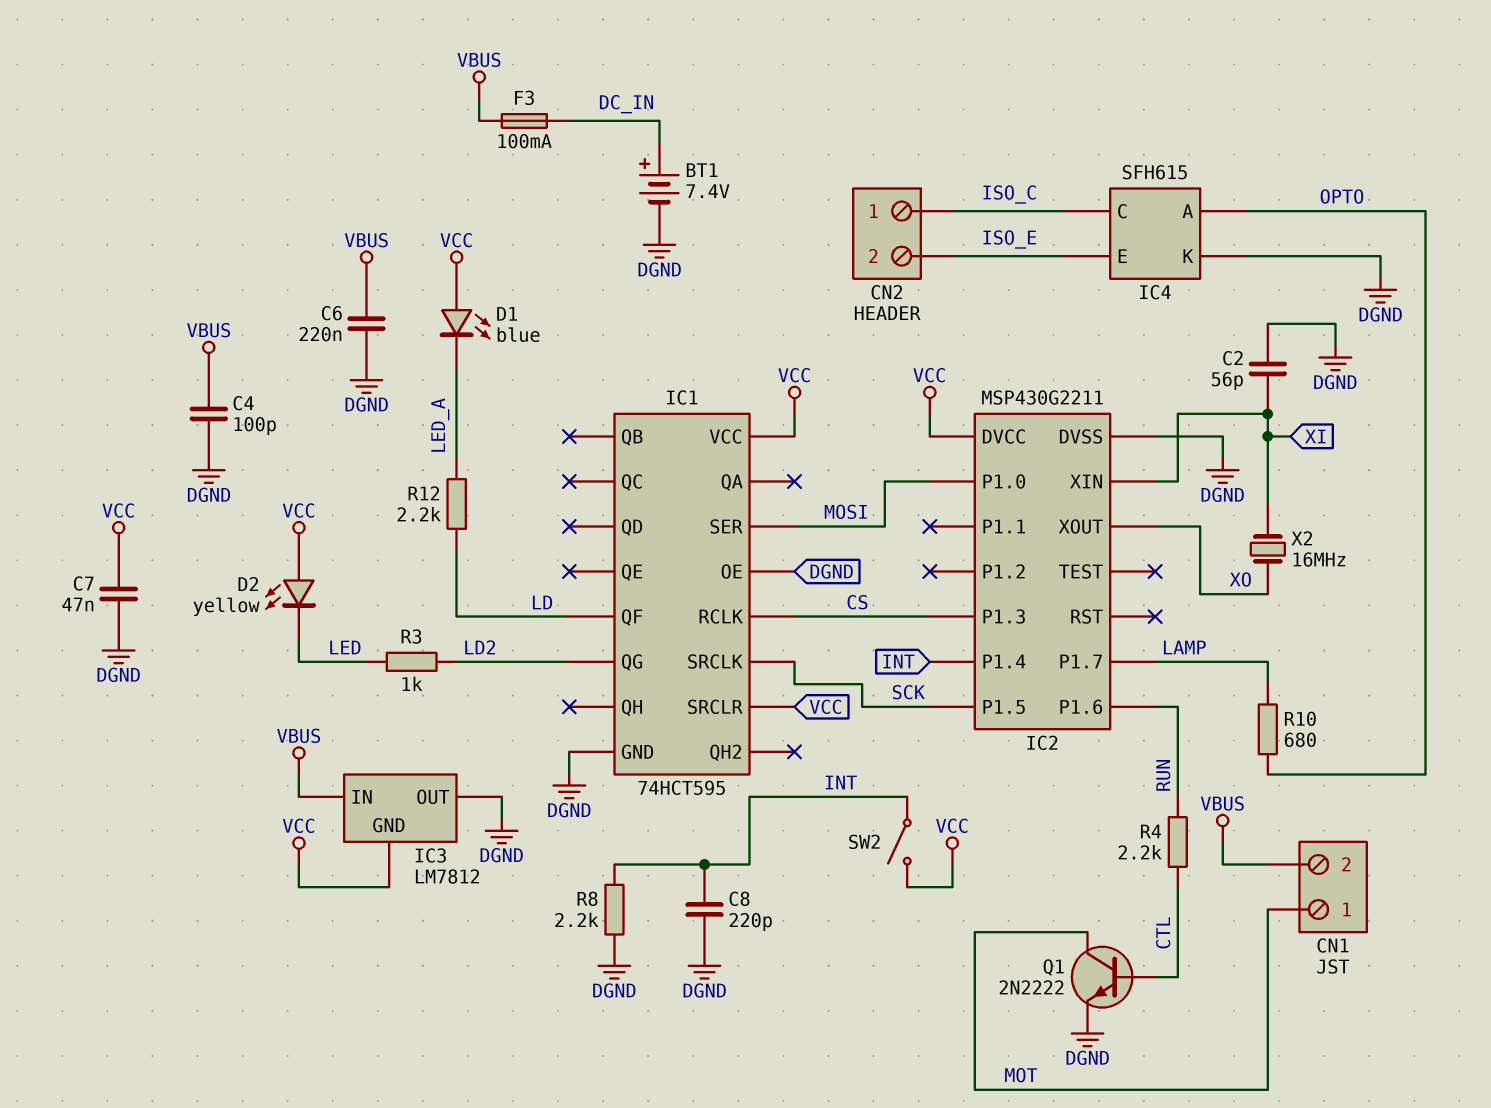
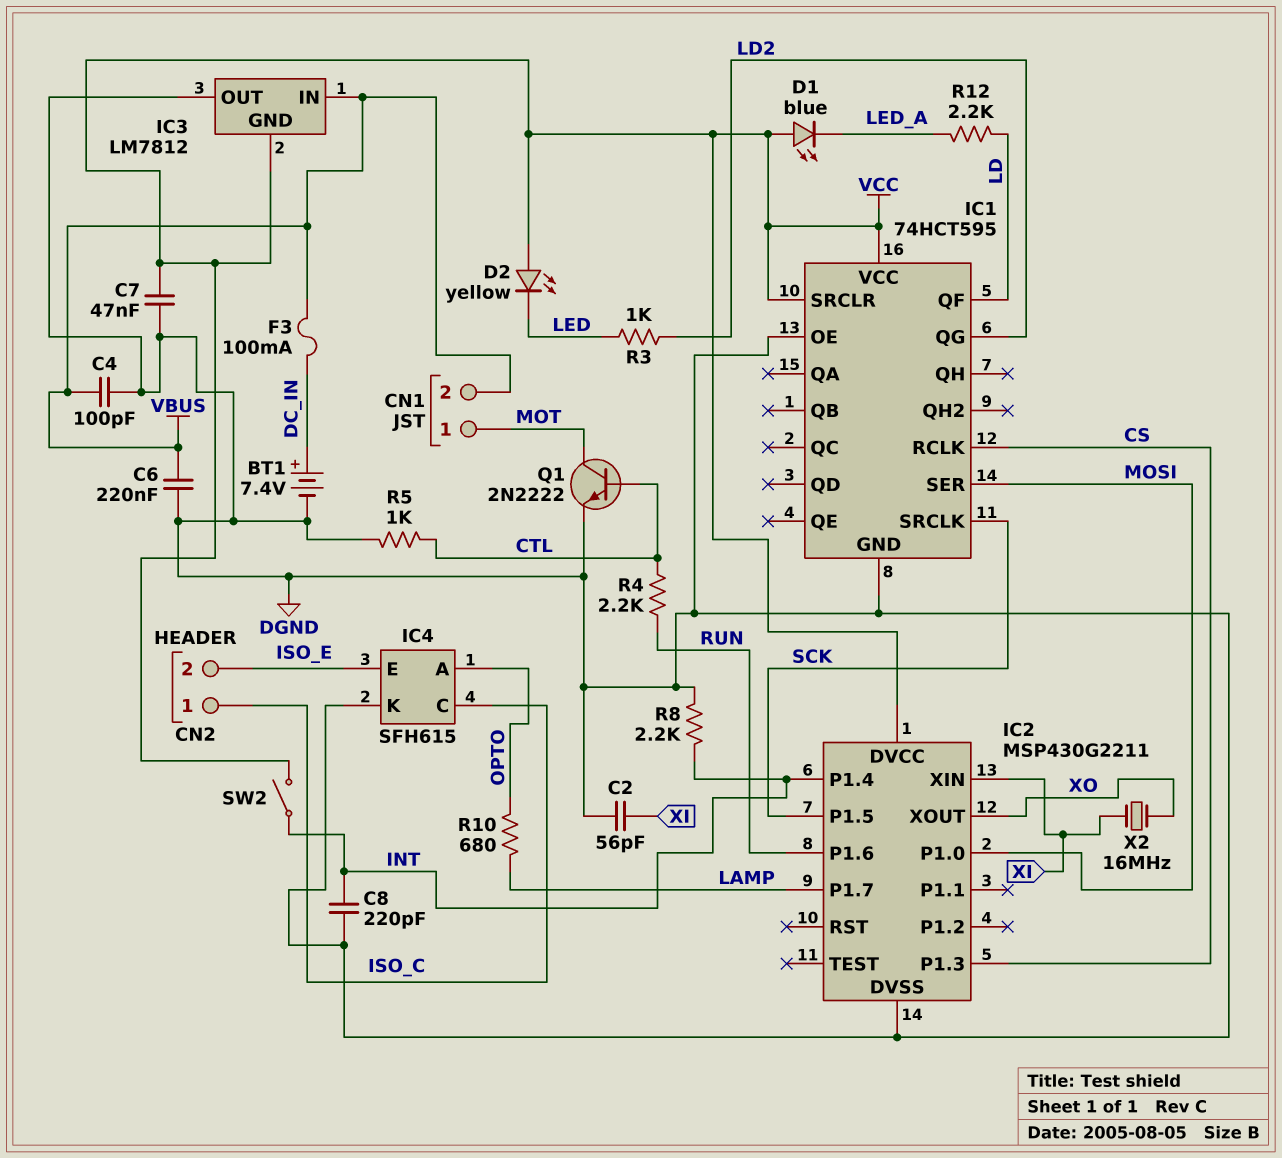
R5: none -> 1k (CTL, DGND)

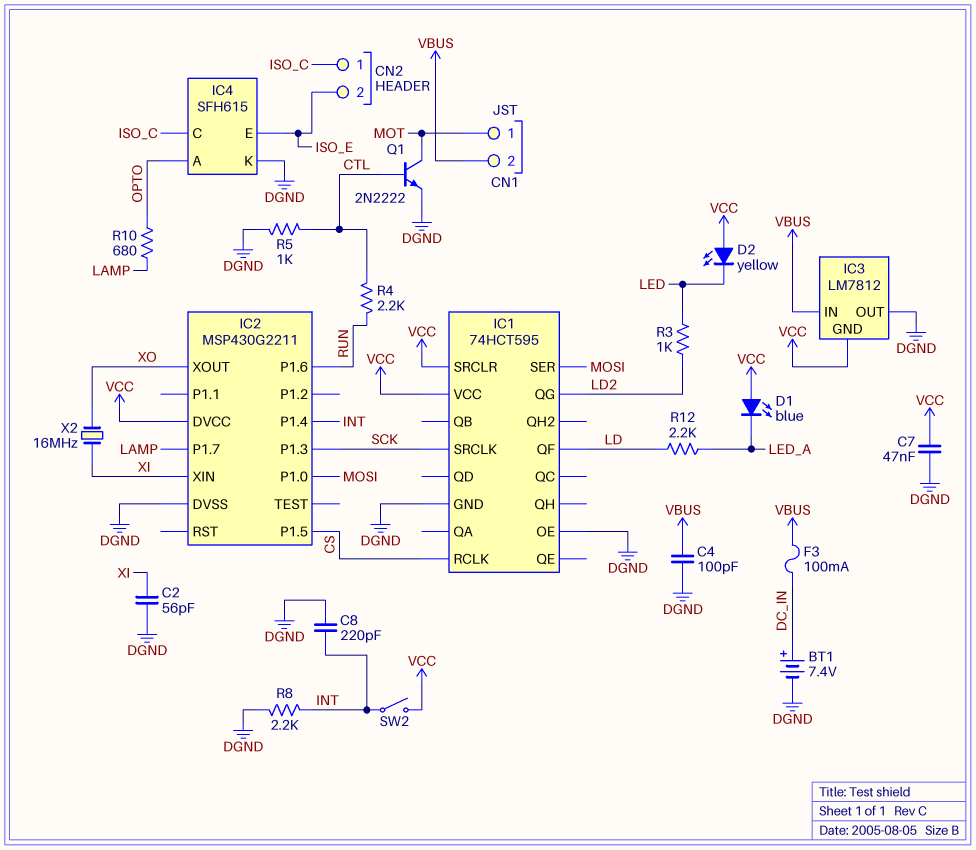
C6: 220nF (DGND, VBUS) -> none
IC2 pin P1.3: CS -> SCK
IC2 pin P1.5: SCK -> CS

